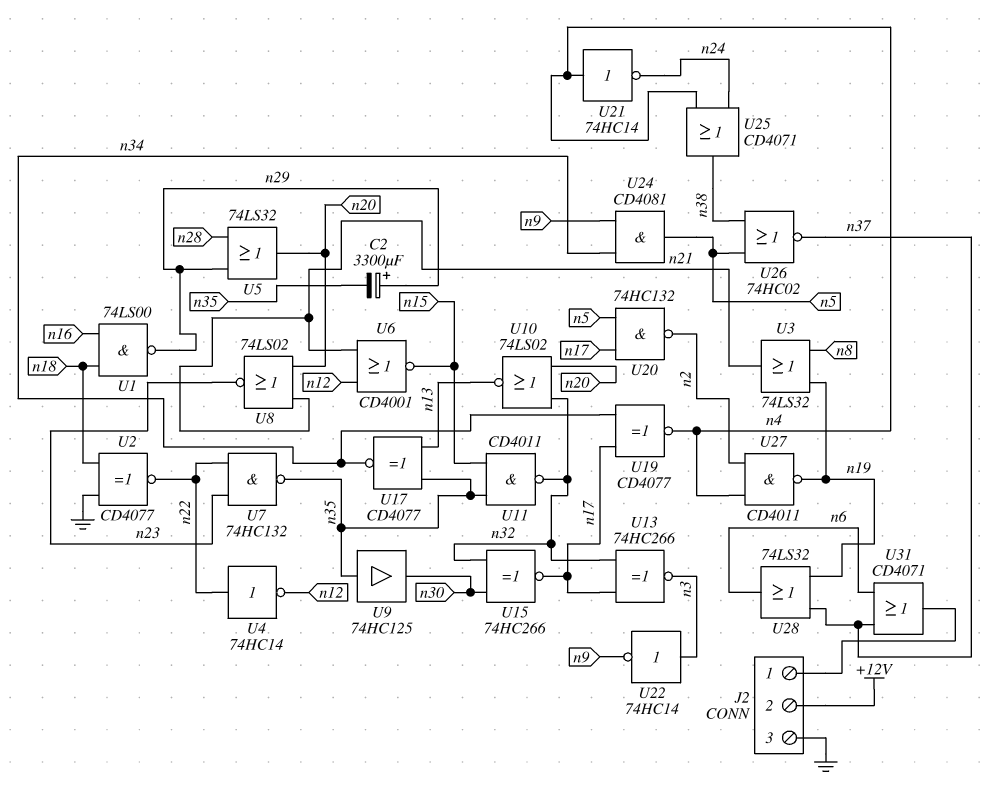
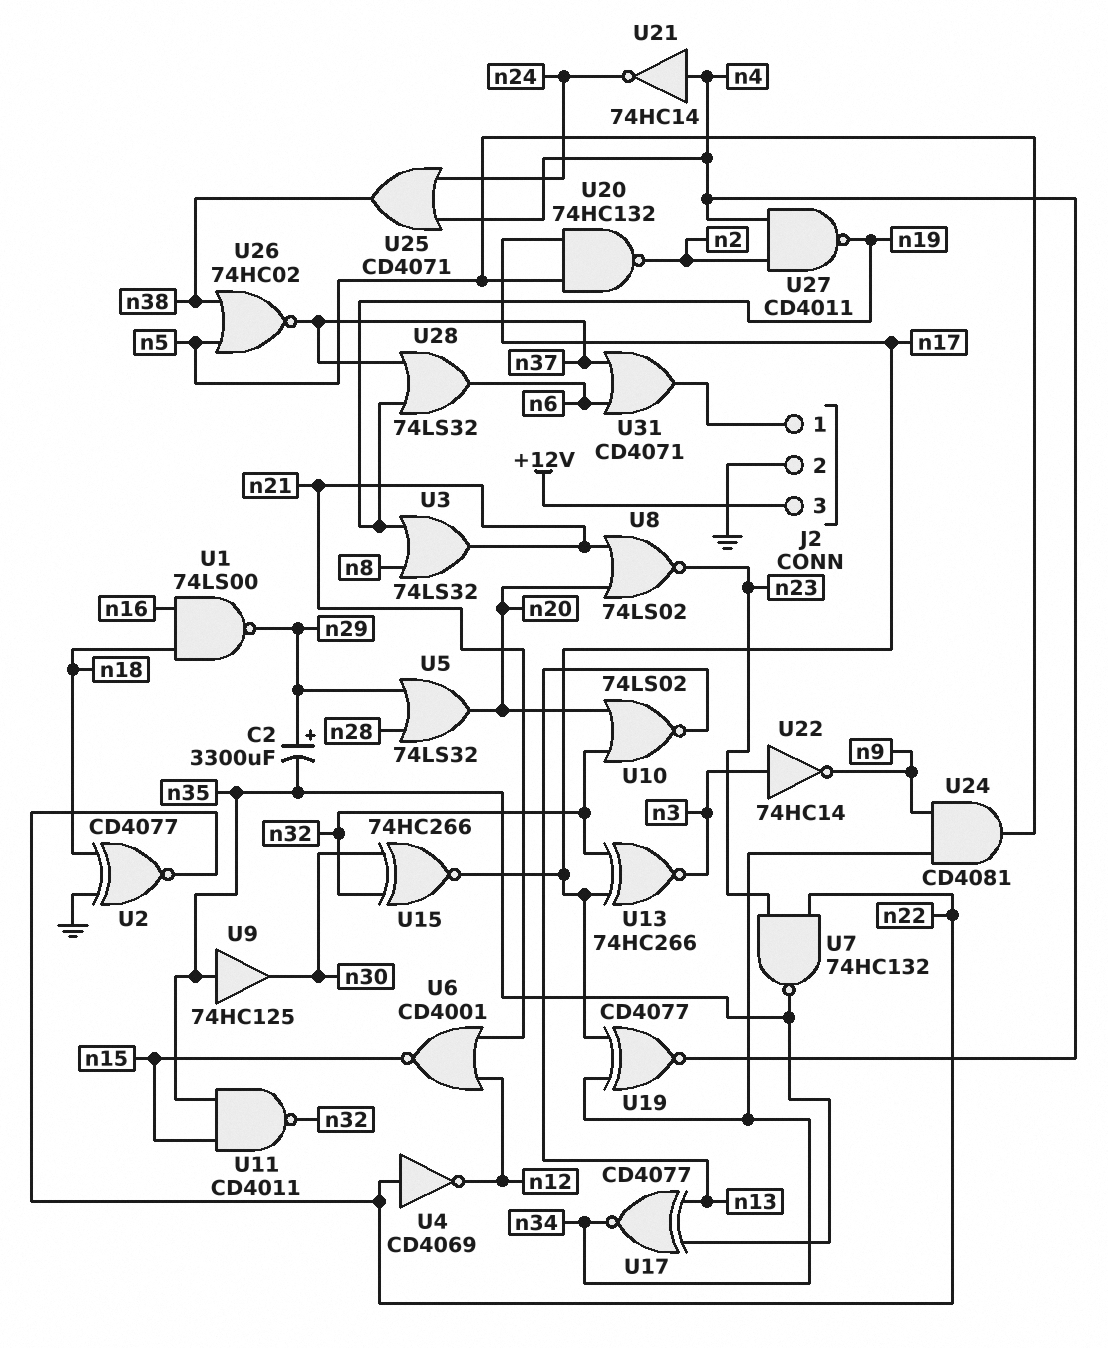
J2 pin 2: +12V -> GND
J2 pin 3: GND -> +12V
U4: NOT 74HC14 (in n22, out n12) -> NOT CD4069 (in n22, out n12)

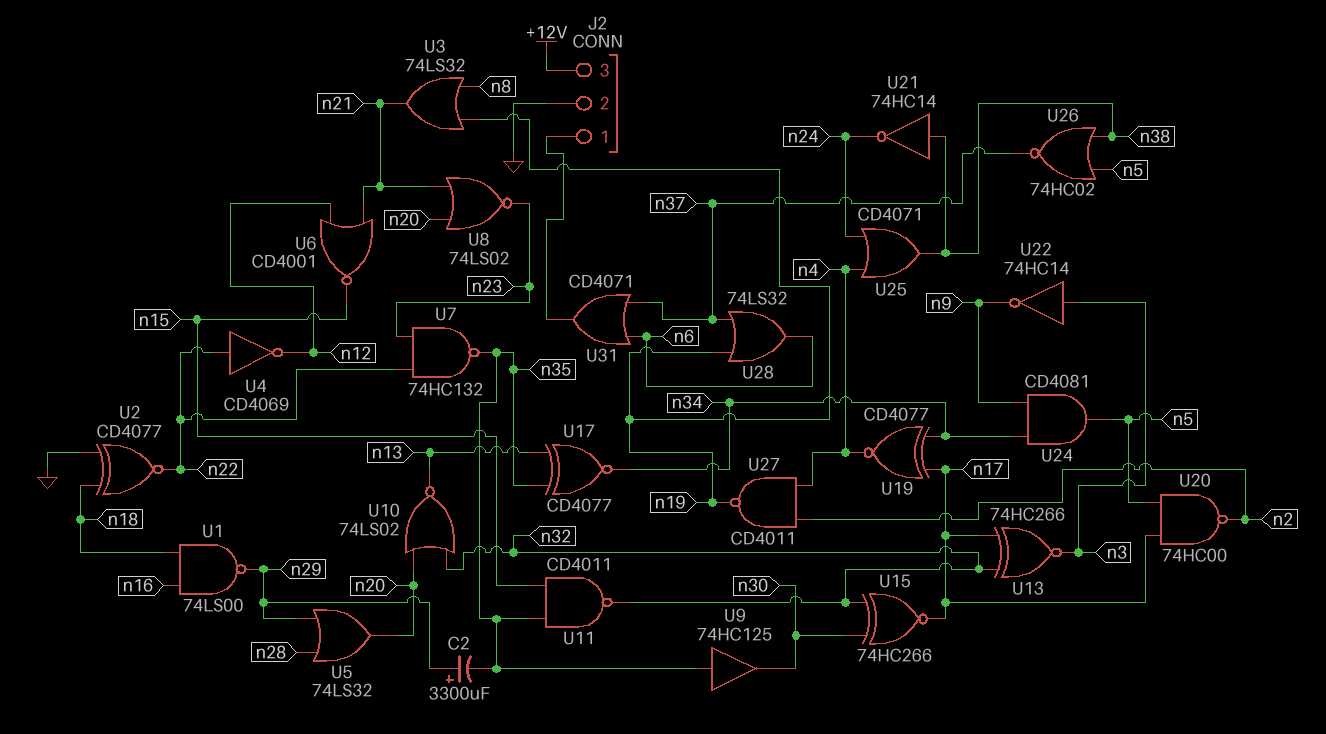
U20: NAND 74HC132 (in n5, in n17, out n2) -> NAND 74HC00 (in n5, in n17, out n2)
U21: NOT 74HC14 (in n4, out n24) -> NOT 74HC14 (in n38, out n24)

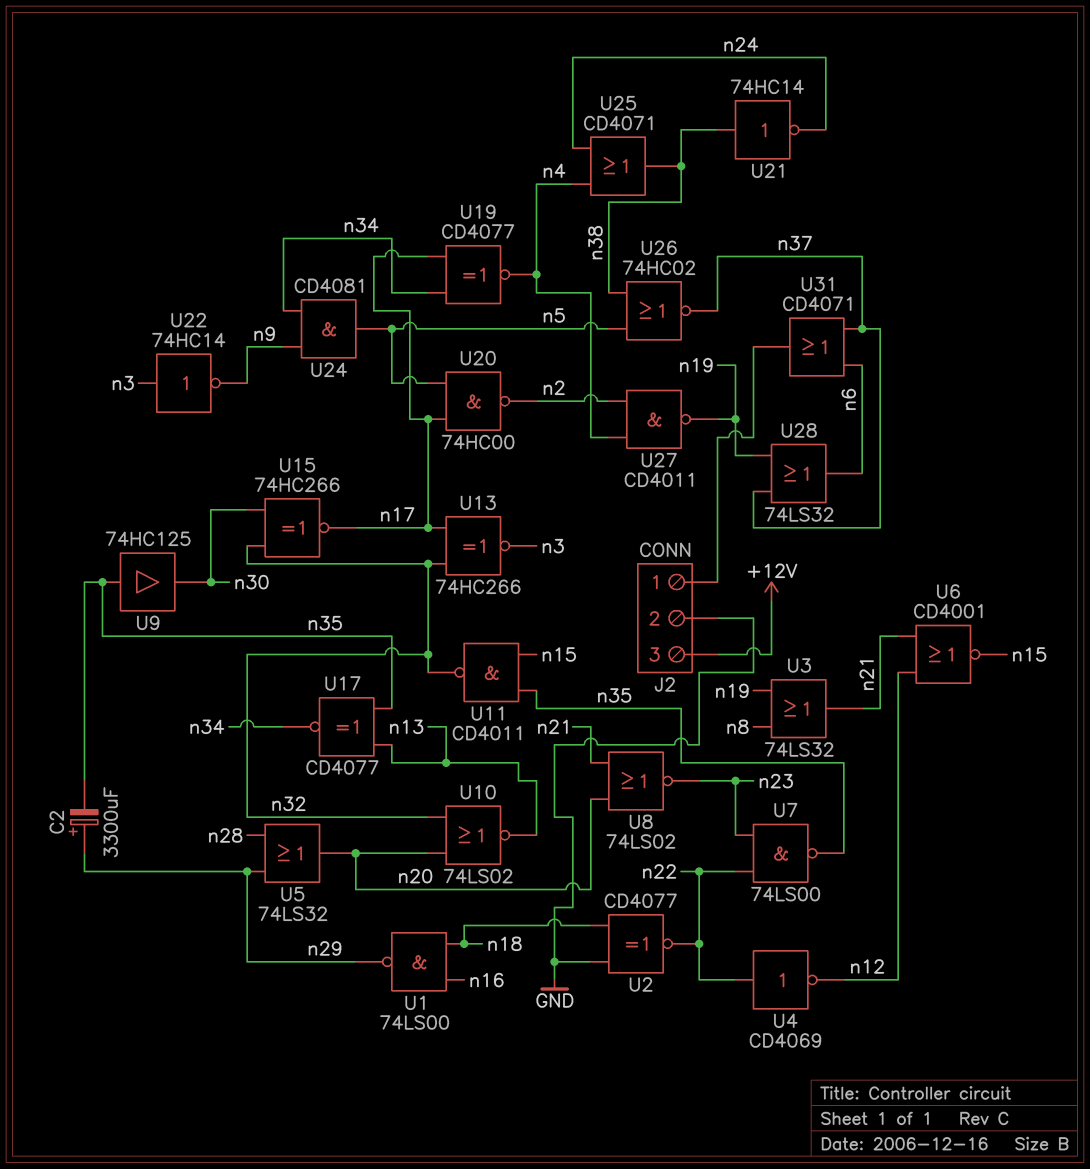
U7: NAND 74HC132 (in n22, in n23, out n35) -> NAND 74LS00 (in n22, in n23, out n35)

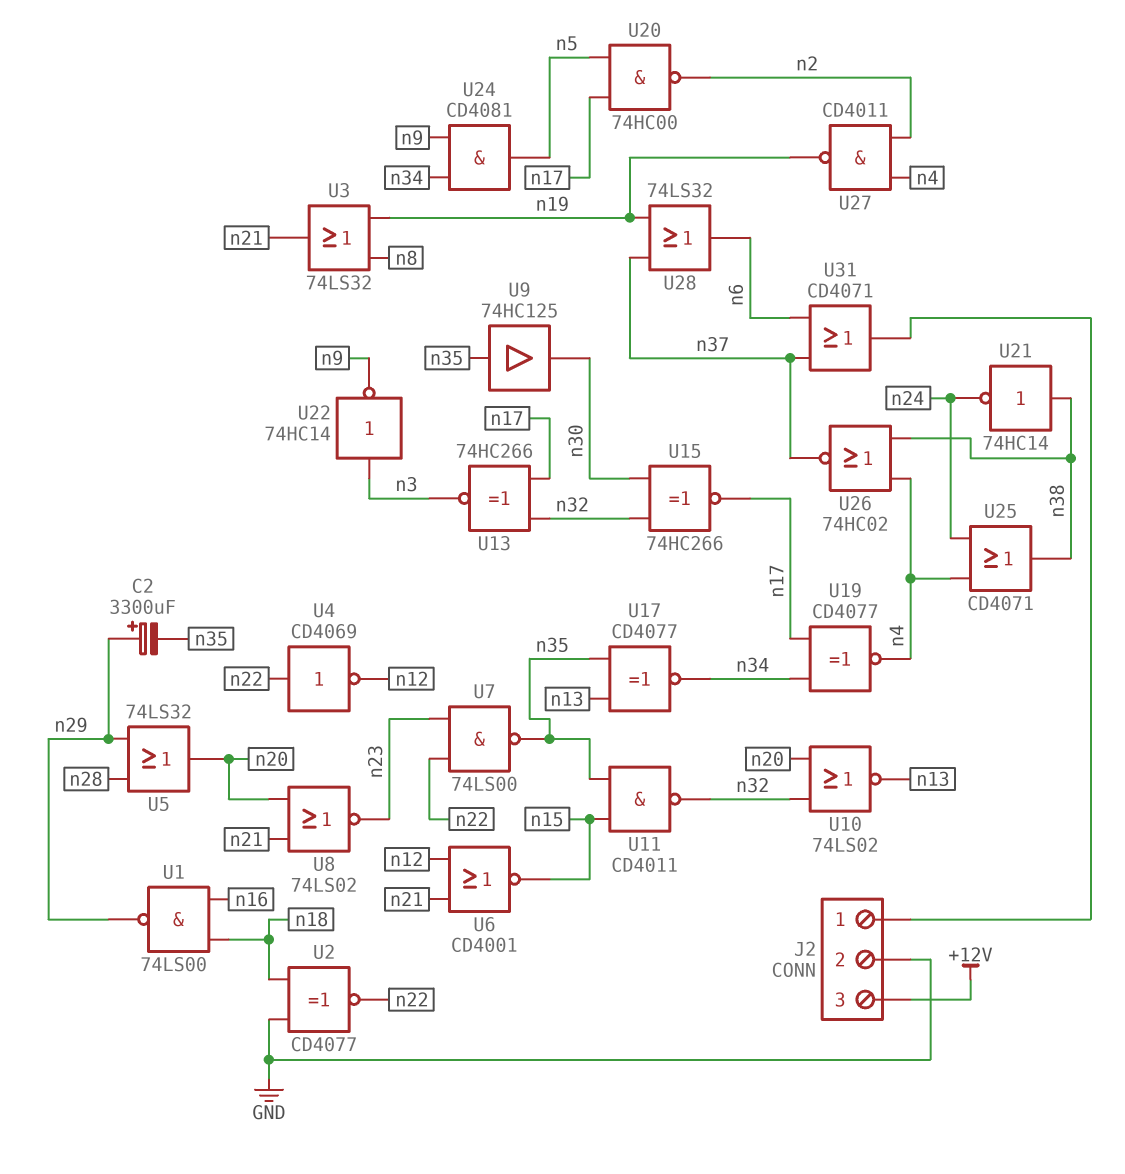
U26: NOR 74HC02 (in n5, in n38, out n37) -> NOR 74HC02 (in n4, in n38, out n37)

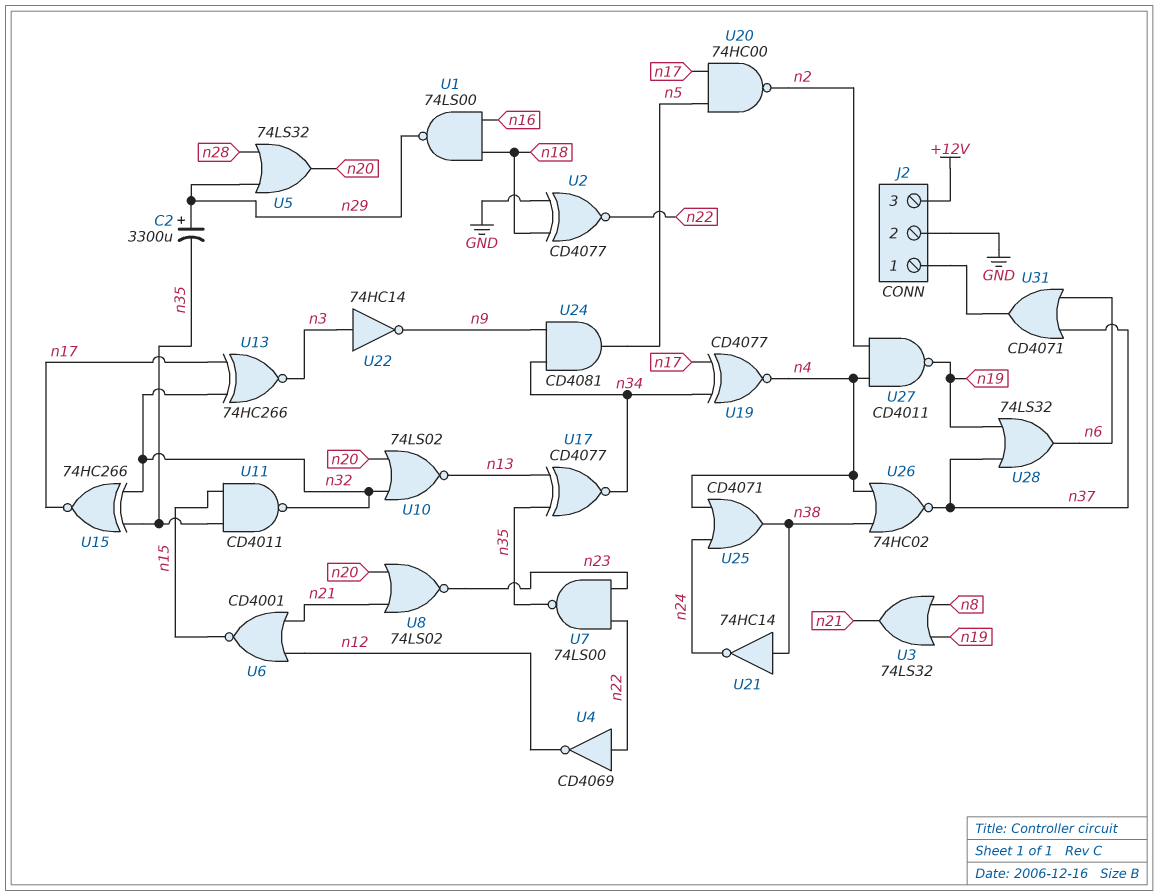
U9: buffer 74HC125 (in n35, out n30) -> none
U15: XNOR 74HC266 (in n30, in n32, out n17) -> XNOR 74HC266 (in n32, in n35, out n17)

